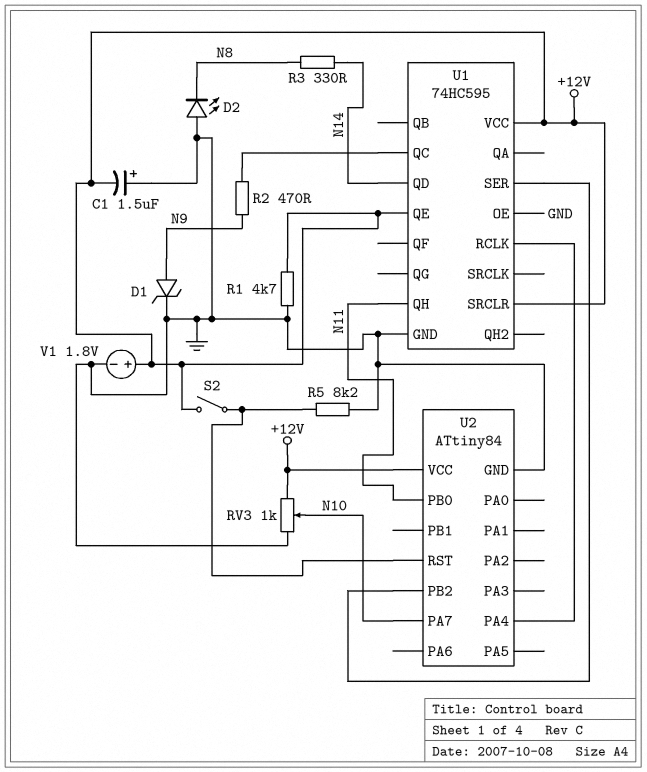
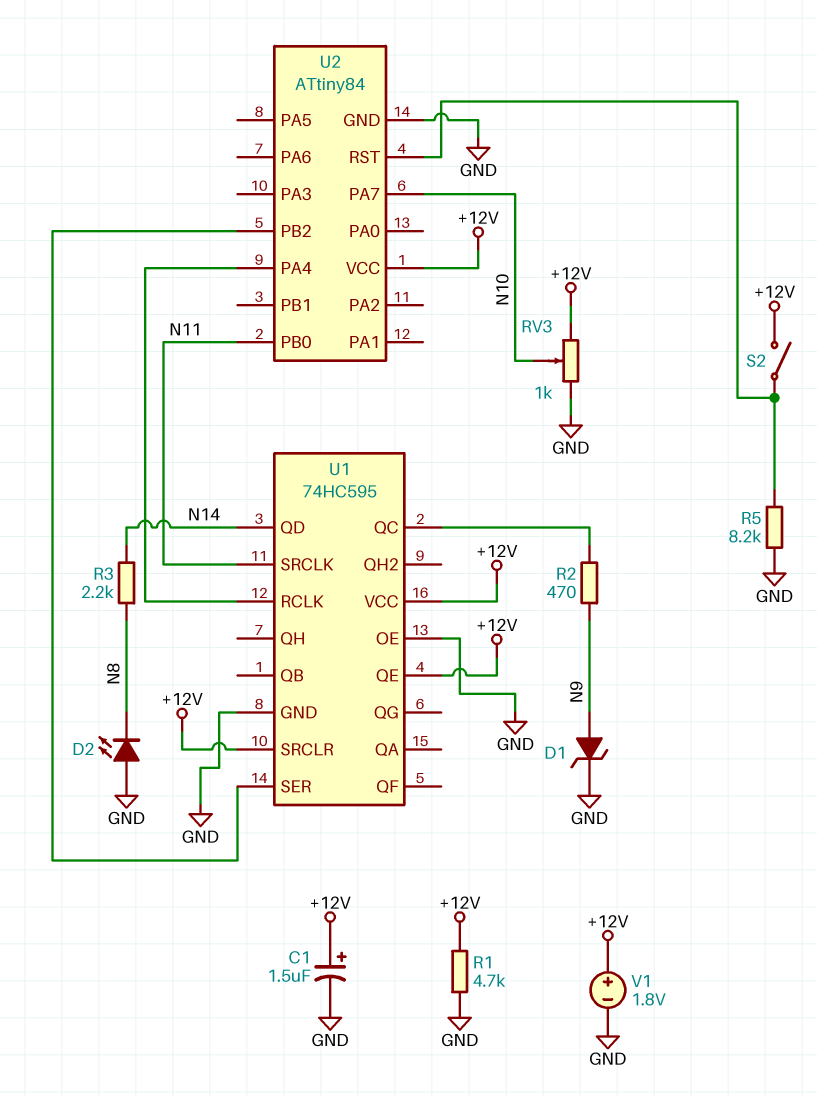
C1: 1.5uF (plus GND, minus +12V) -> 1.5uF (plus +12V, minus GND)
R3: 330 (N8, N14) -> 2.2k (N8, N14)
U1 pin QH: N11 -> none
U1 pin SRCLK: none -> N11

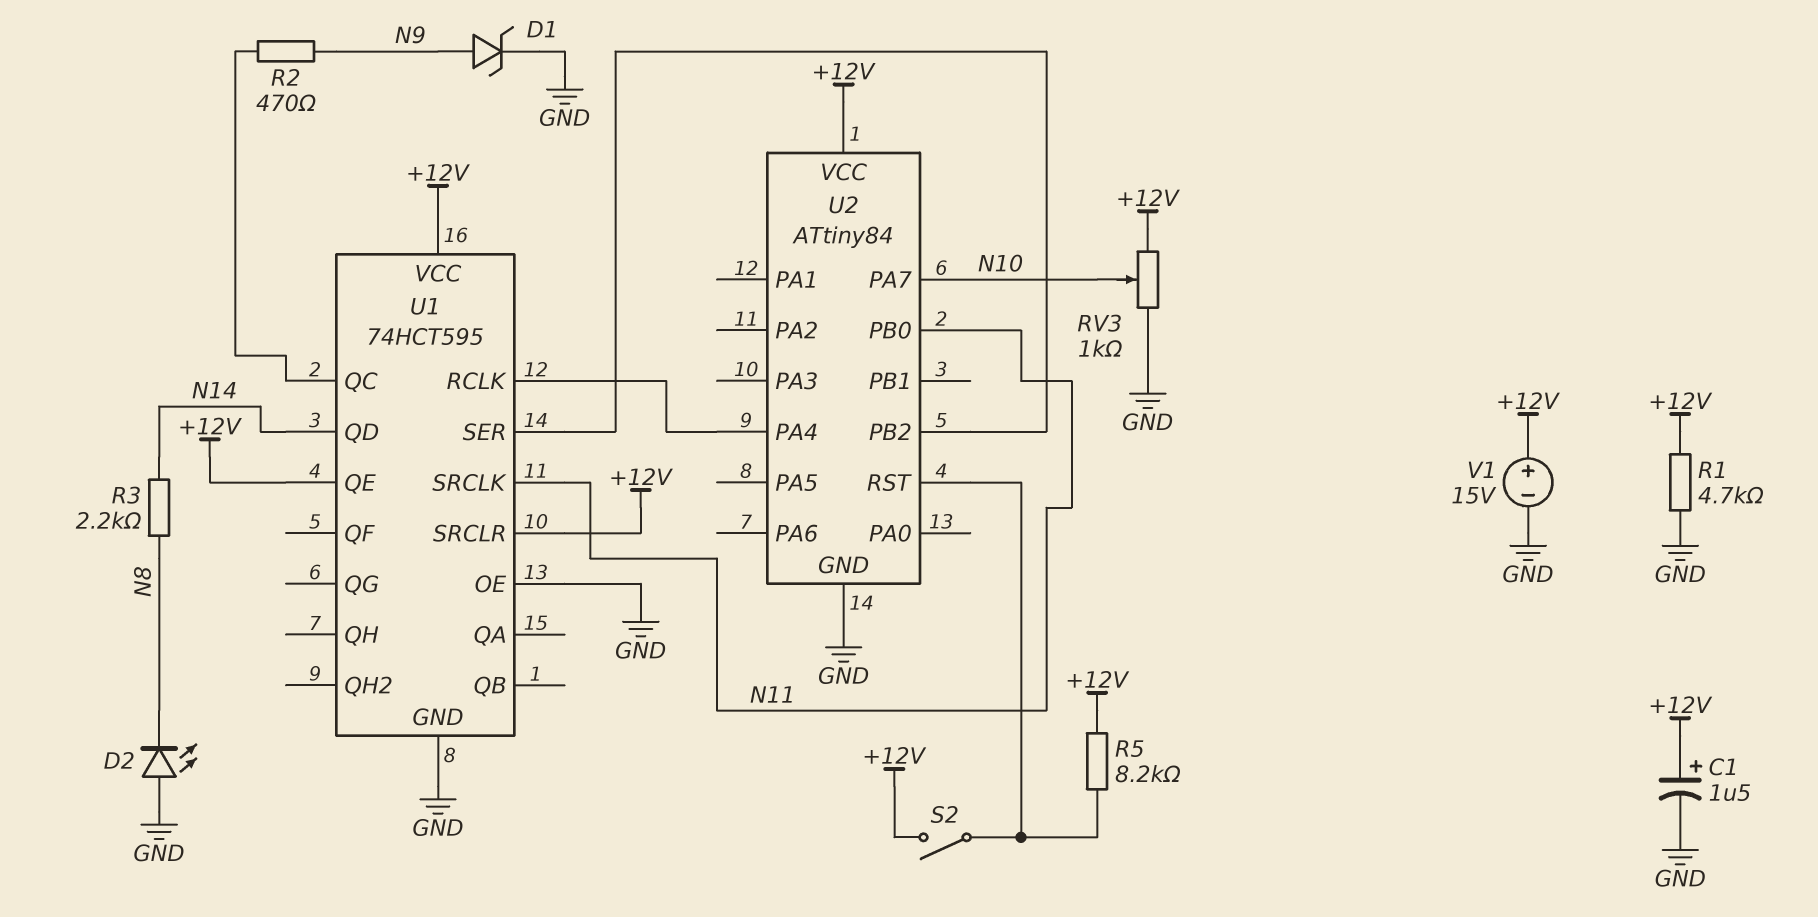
R5: 8.2k (GND, U2/RST) -> 8.2k (+12V, U2/RST)
U1: 74HC595 -> 74HCT595
V1: 1.8V (plus +12V, minus GND) -> 15V (plus +12V, minus GND)

